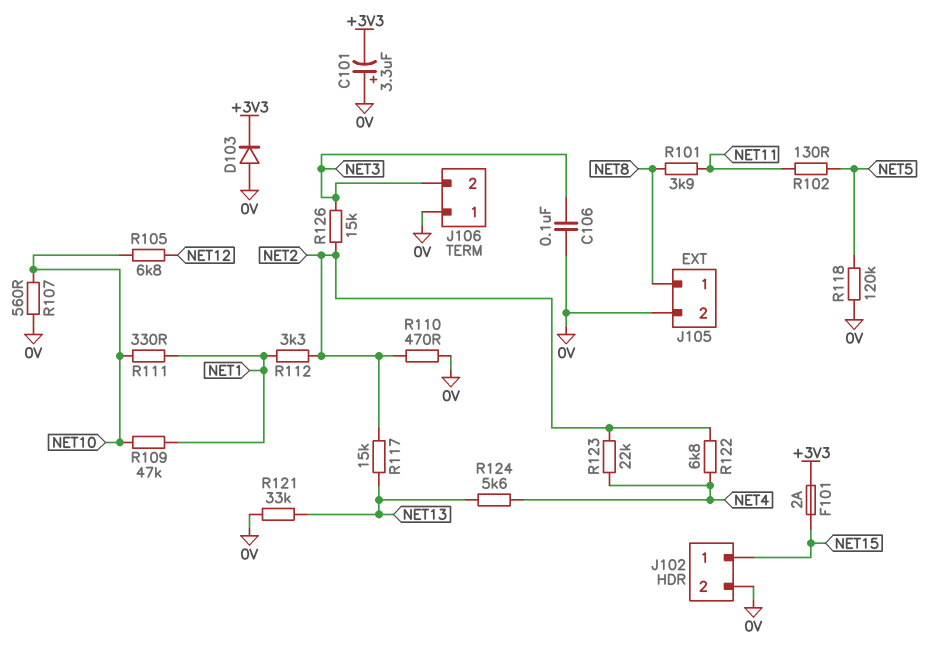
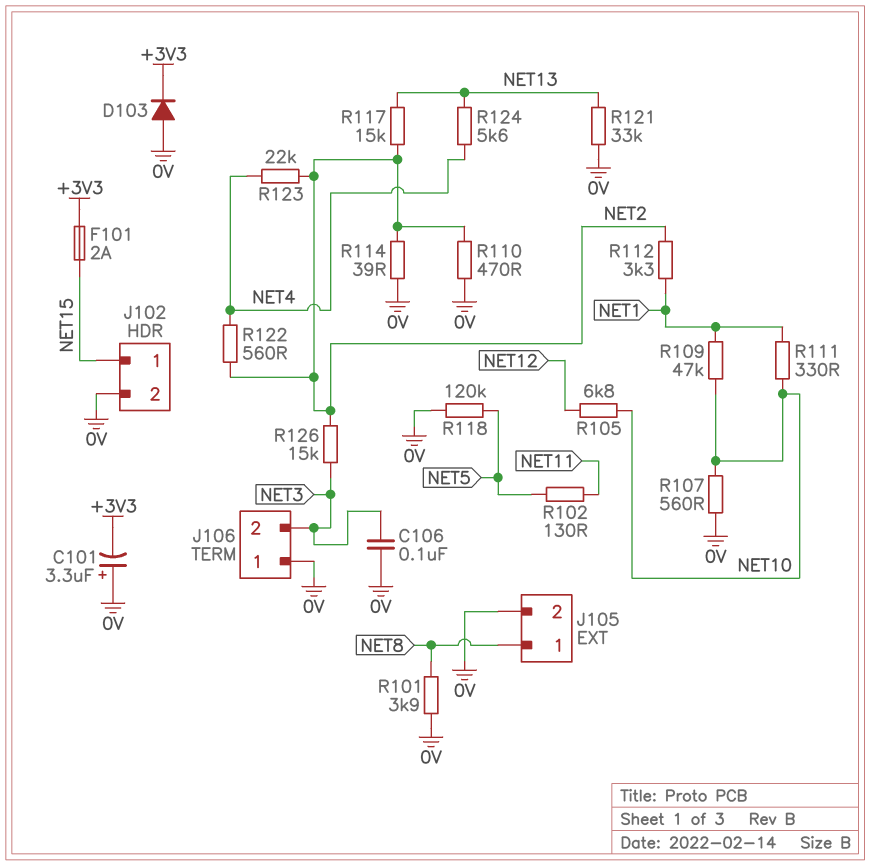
R101: 3.9k (NET8, NET11) -> 3.9k (0V, NET8)
R114: none -> 39 (0V, NET2)
R122: 6.8k (NET2, NET4) -> 560 (NET2, NET4)

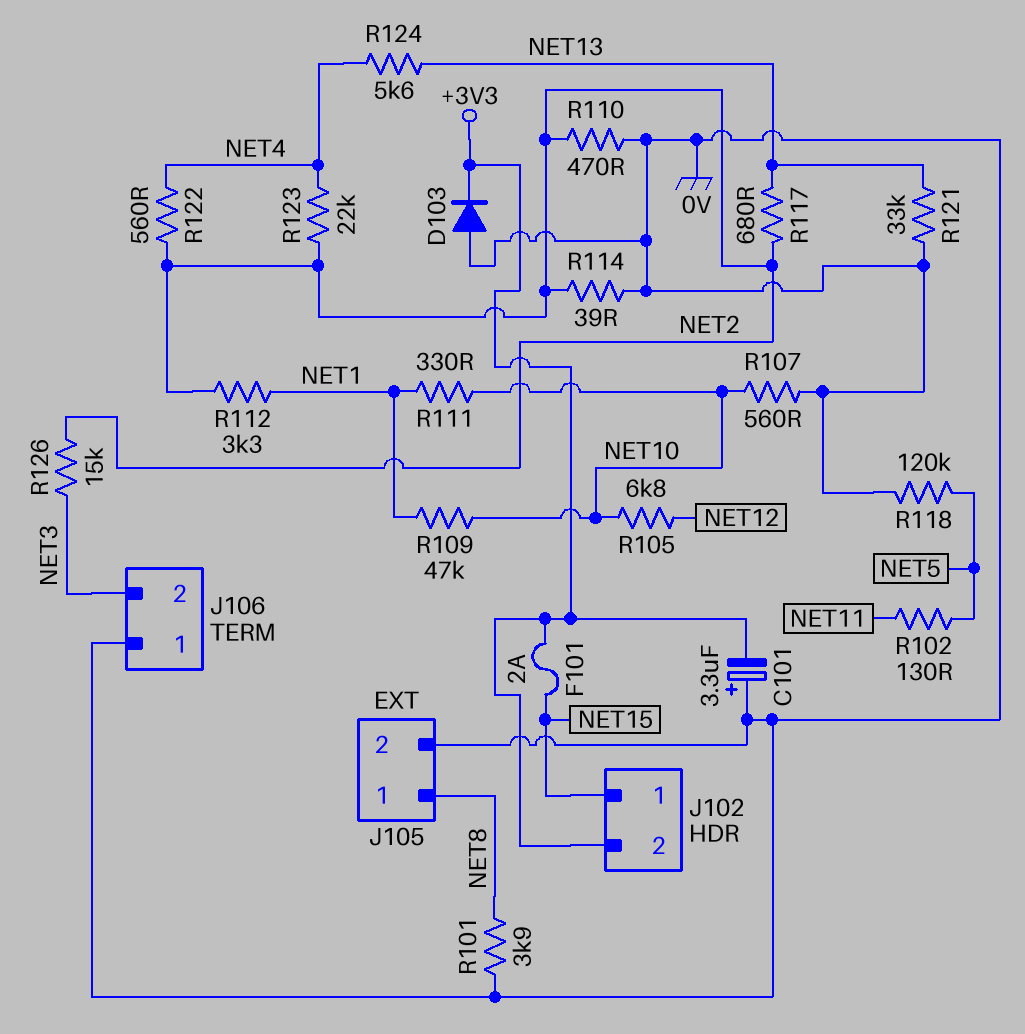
C106: 100nF (0V, NET3) -> none
J102 pin 2: 0V -> +3V3
R117: 15k (NET2, NET13) -> 680 (NET2, NET13)

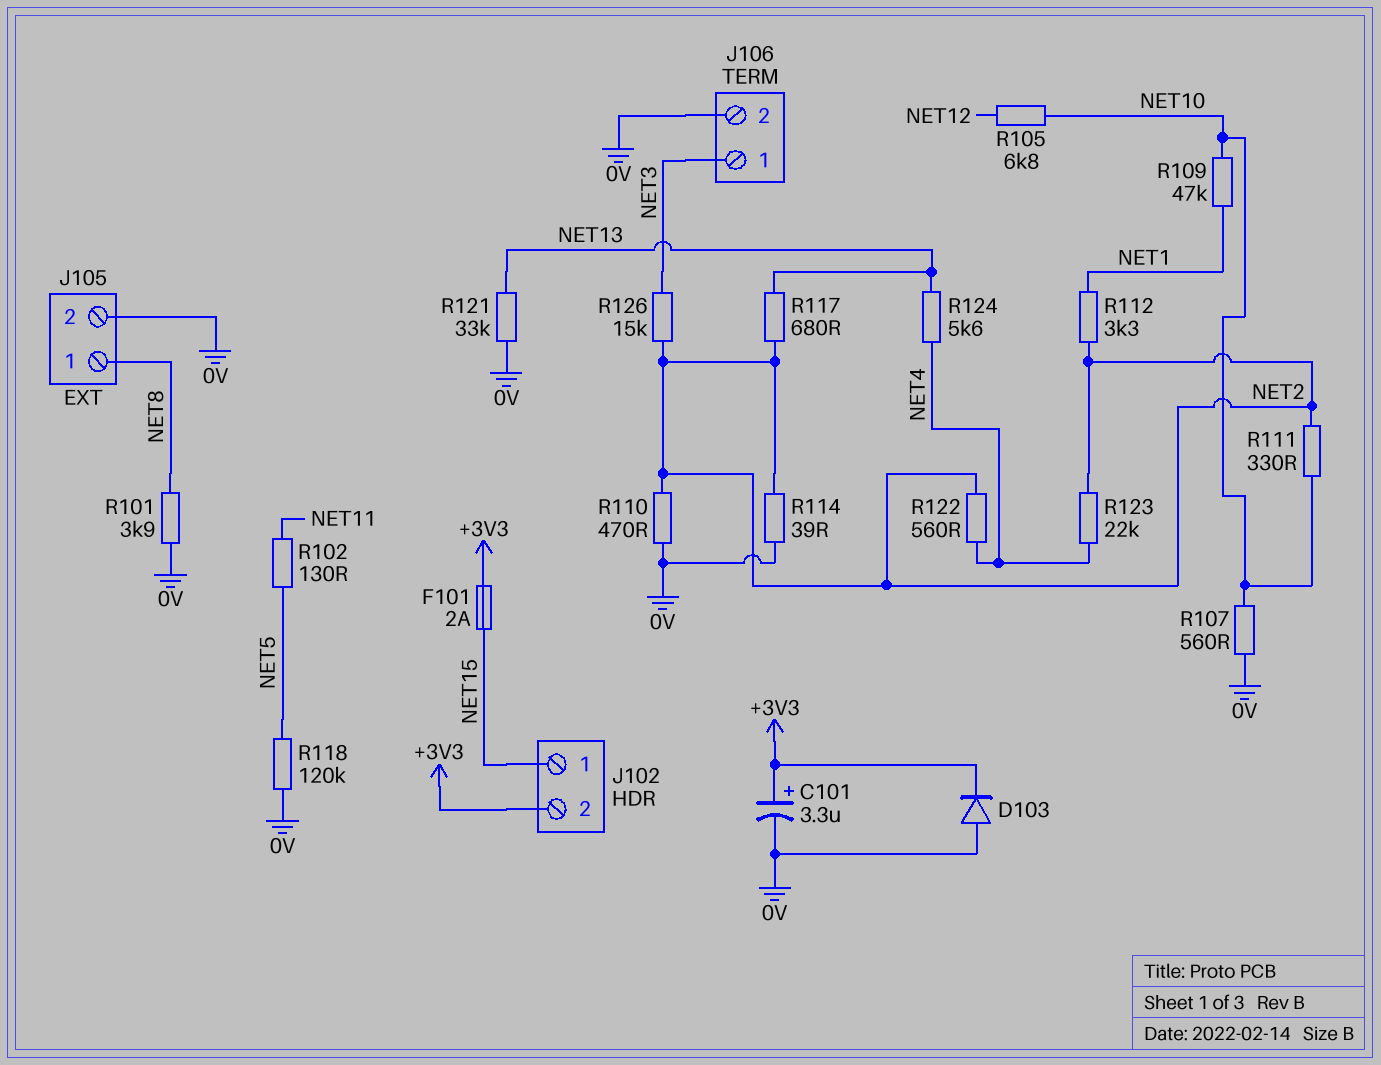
C101: 3.3uF (plus 0V, minus +3V3) -> 3.3uF (plus +3V3, minus 0V)
J106 pin 1: 0V -> NET3
J106 pin 2: NET3 -> 0V
R111: 330 (NET1, NET10) -> 330 (NET2, NET10)

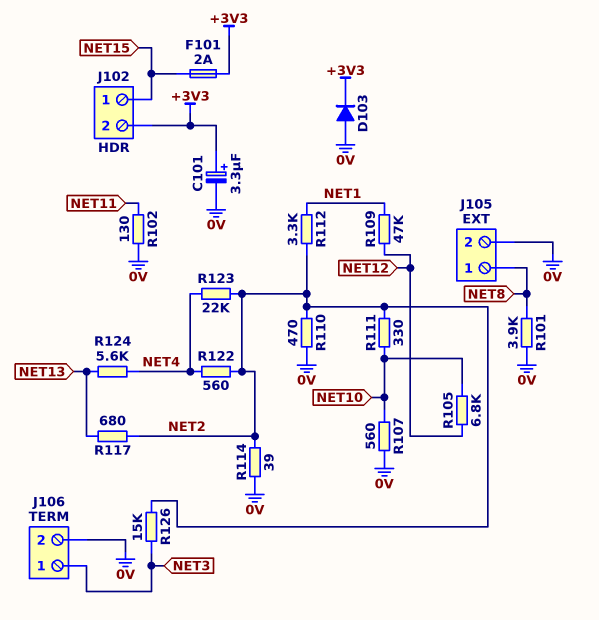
R102: 130 (NET5, NET11) -> 130 (0V, NET11)
R109: 47k (NET1, NET10) -> 47k (NET1, NET12)
R118: 120k (0V, NET5) -> none
R121: 33k (0V, NET13) -> none

